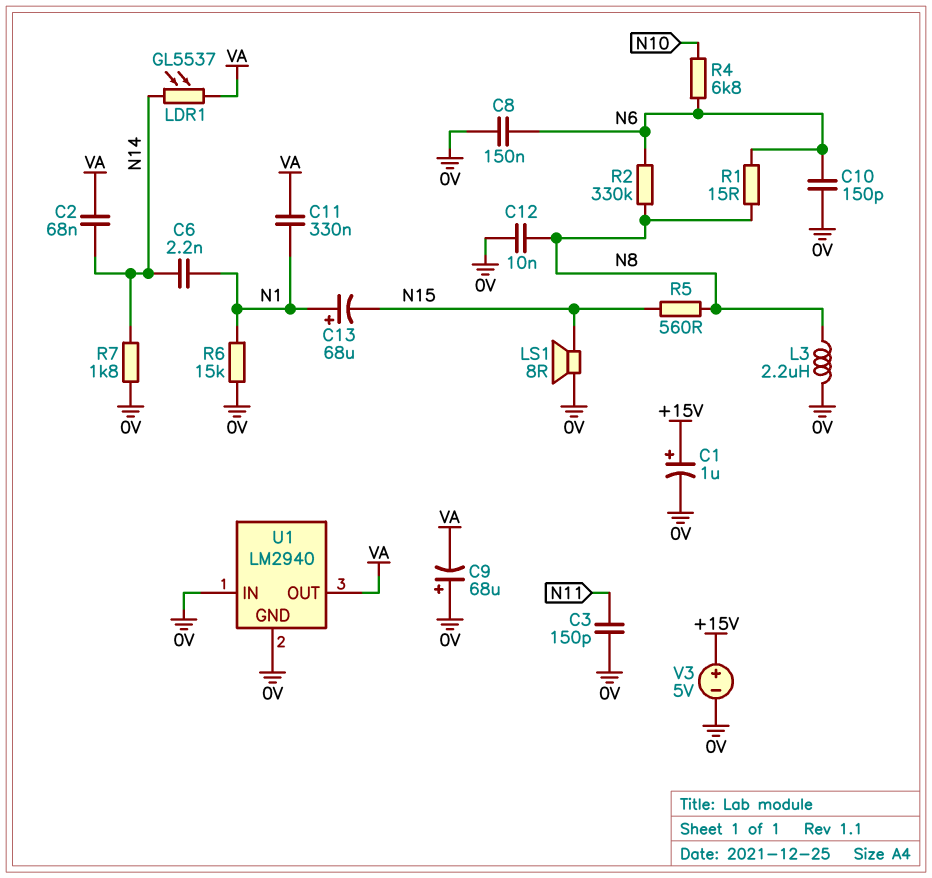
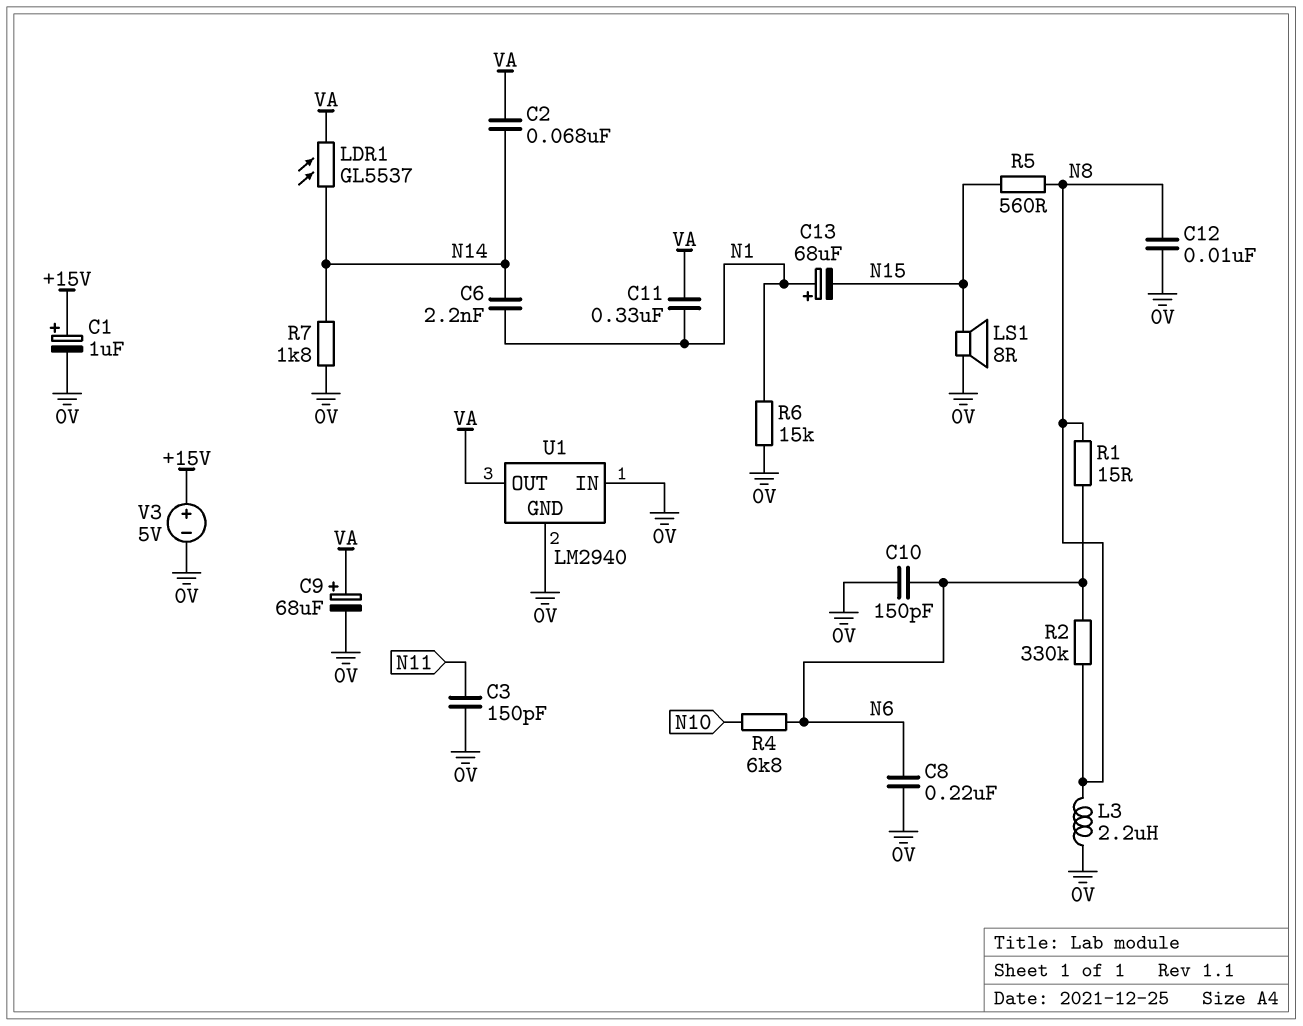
C8: 150nF (0V, N6) -> 220nF (0V, N6)
C9: 68uF (plus 0V, minus VA) -> 68uF (plus VA, minus 0V)

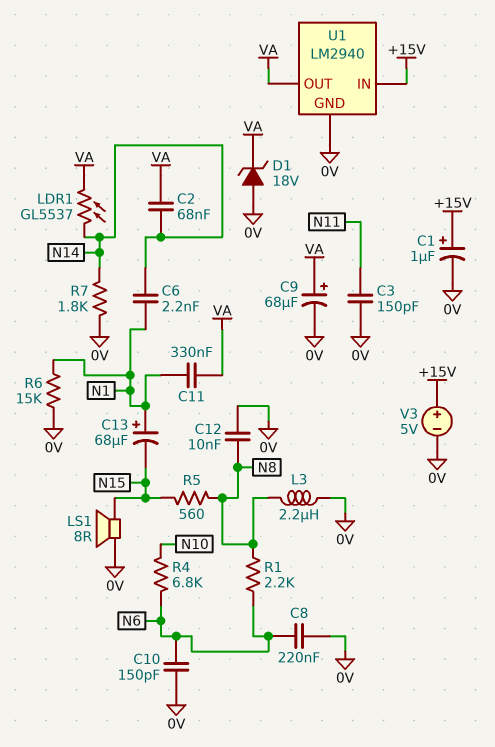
D1: none -> zener 18V (A 0V, K VA)
R1: 15 (N6, N8) -> 2.2k (N6, N8)
R2: 330k (N6, N8) -> none
U1 pin IN: 0V -> +15V

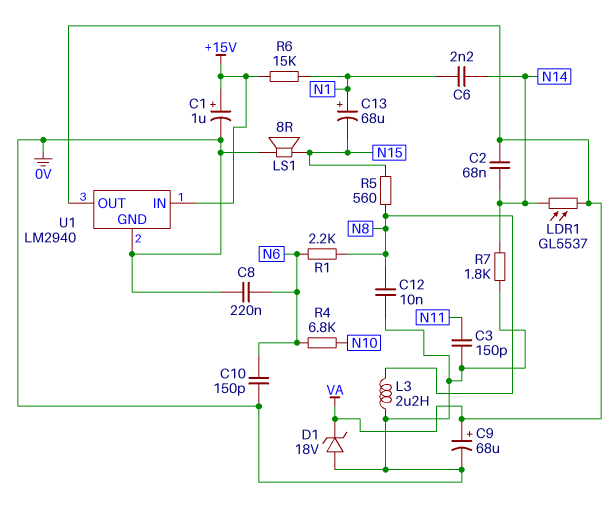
C11: 330nF (N1, VA) -> none
R6: 15k (0V, N1) -> 15k (+15V, N1)
V3: 5V (plus +15V, minus 0V) -> none

